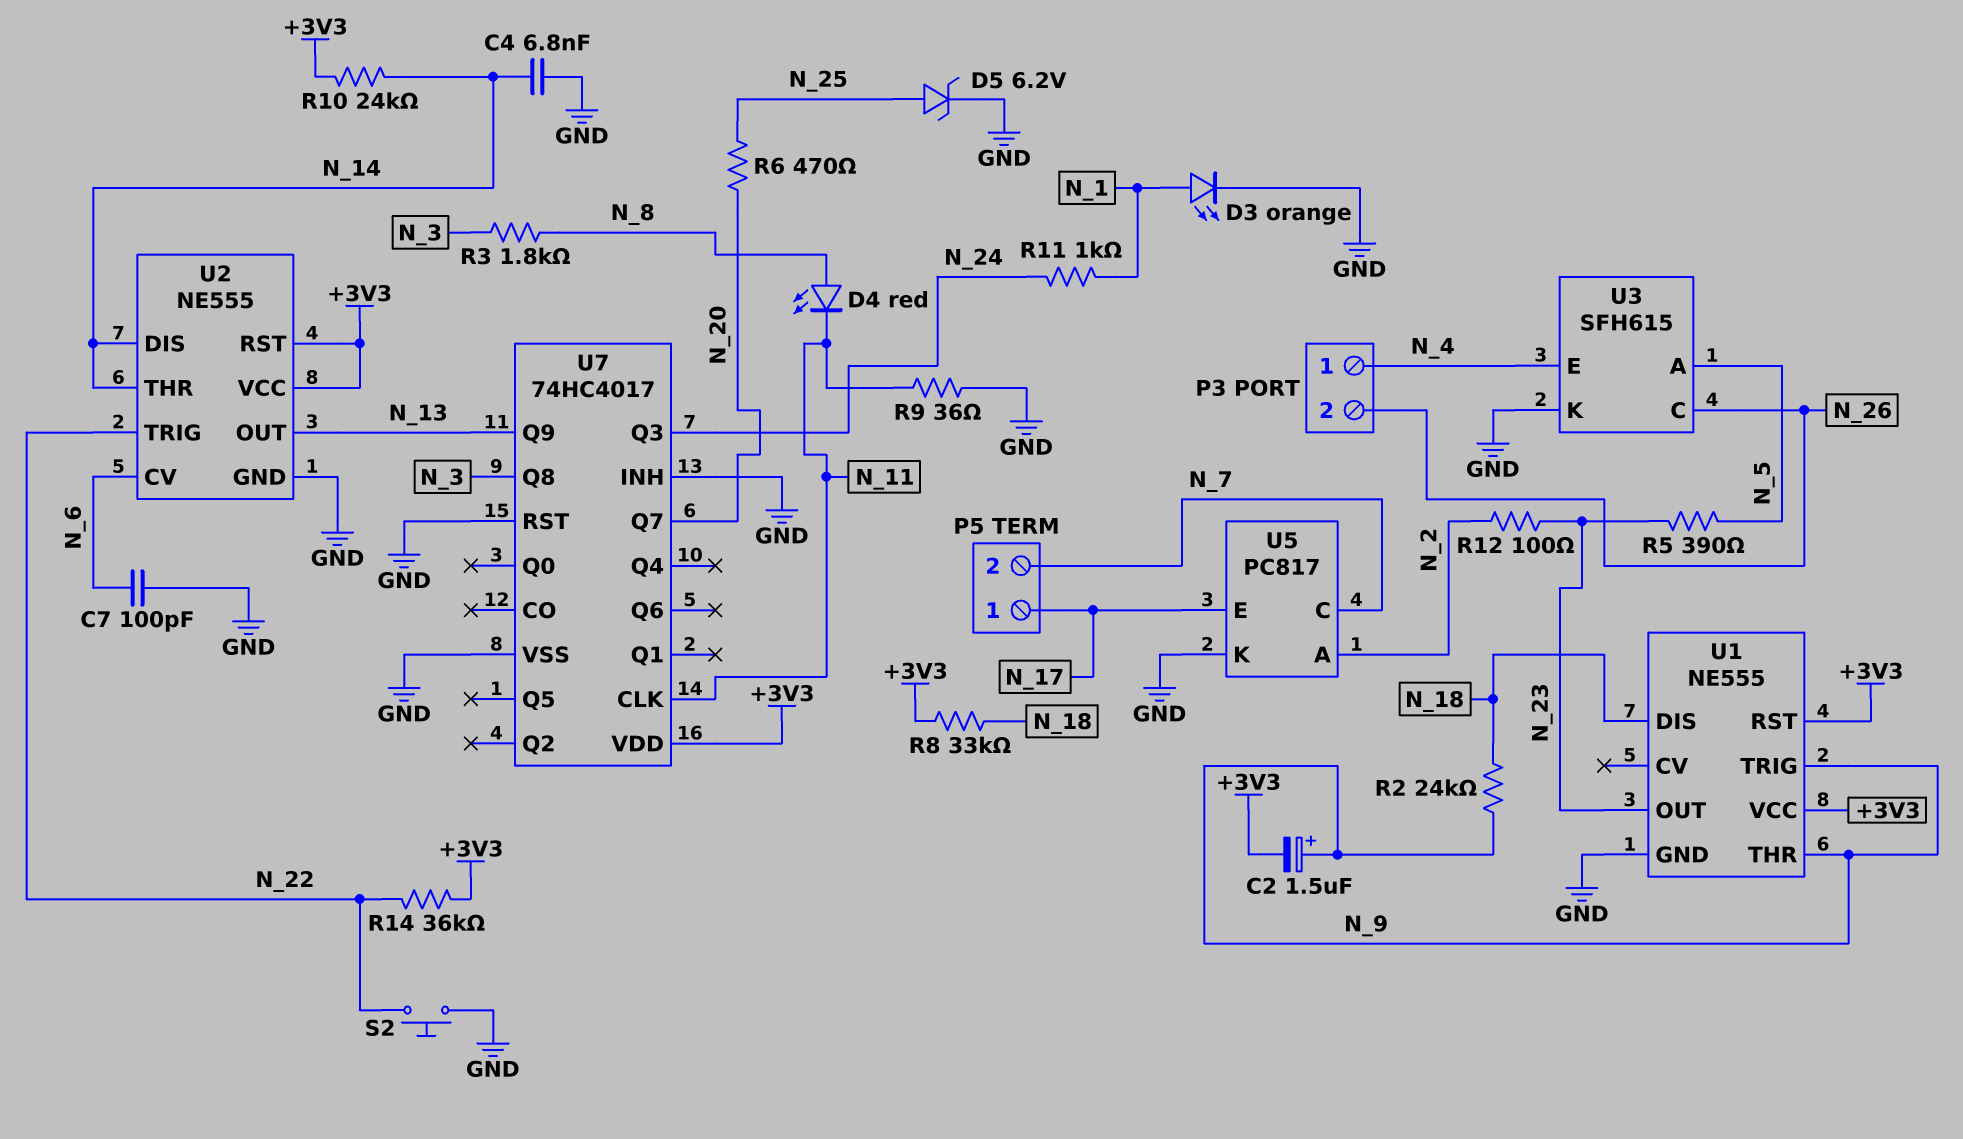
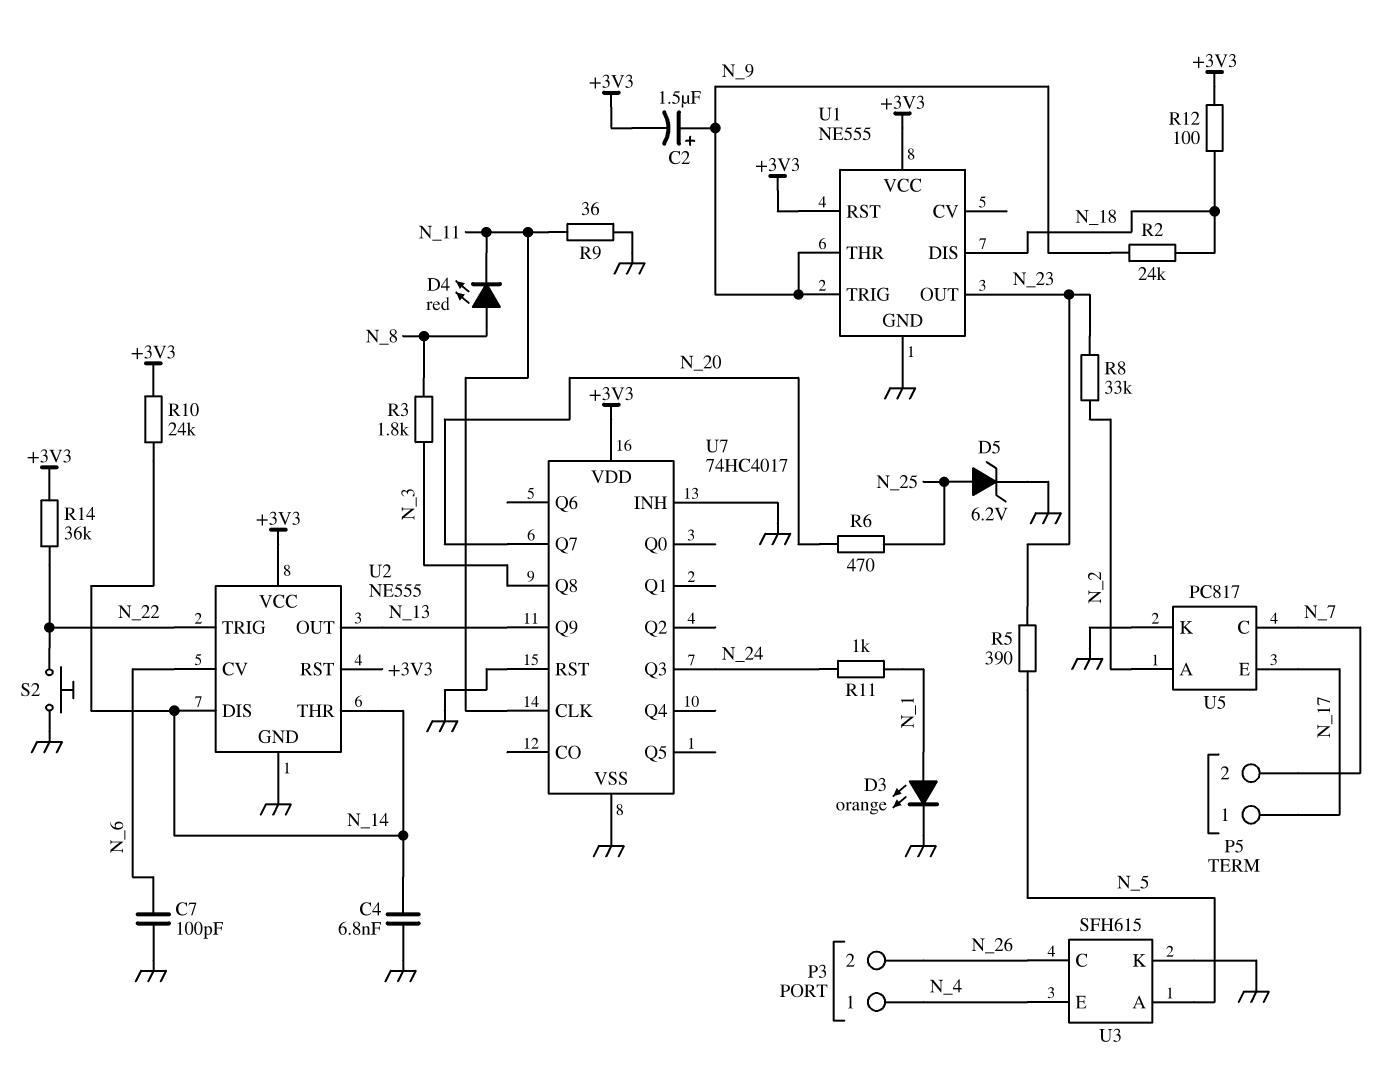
R8: 33k (+3V3, N_18) -> 33k (N_2, N_23)
R12: 100 (N_2, N_23) -> 100 (+3V3, N_18)

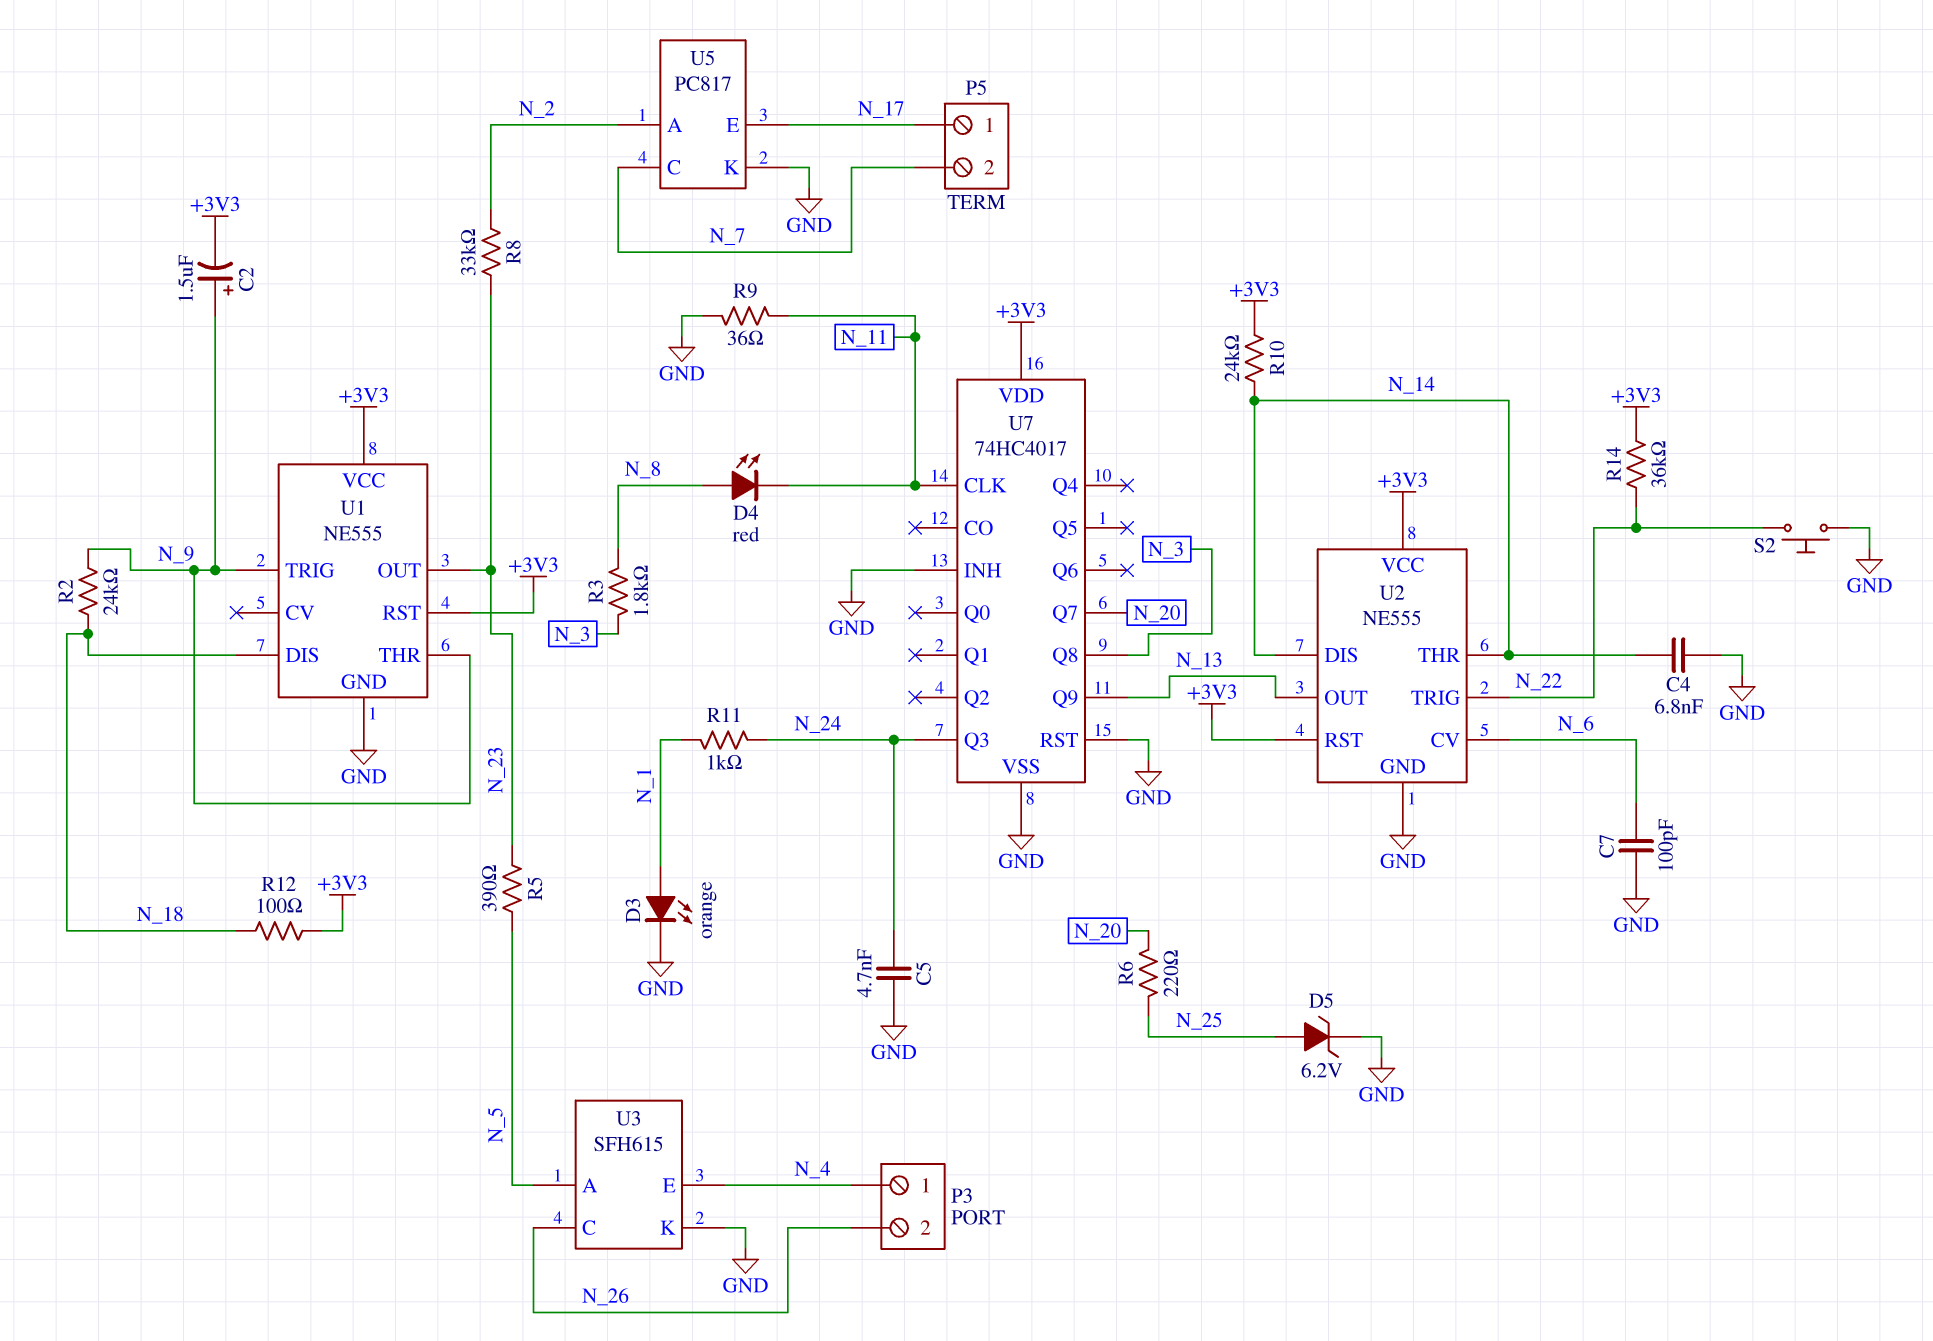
C5: none -> 4.7nF (GND, N_24)
R6: 470 (N_20, N_25) -> 220 (N_20, N_25)

